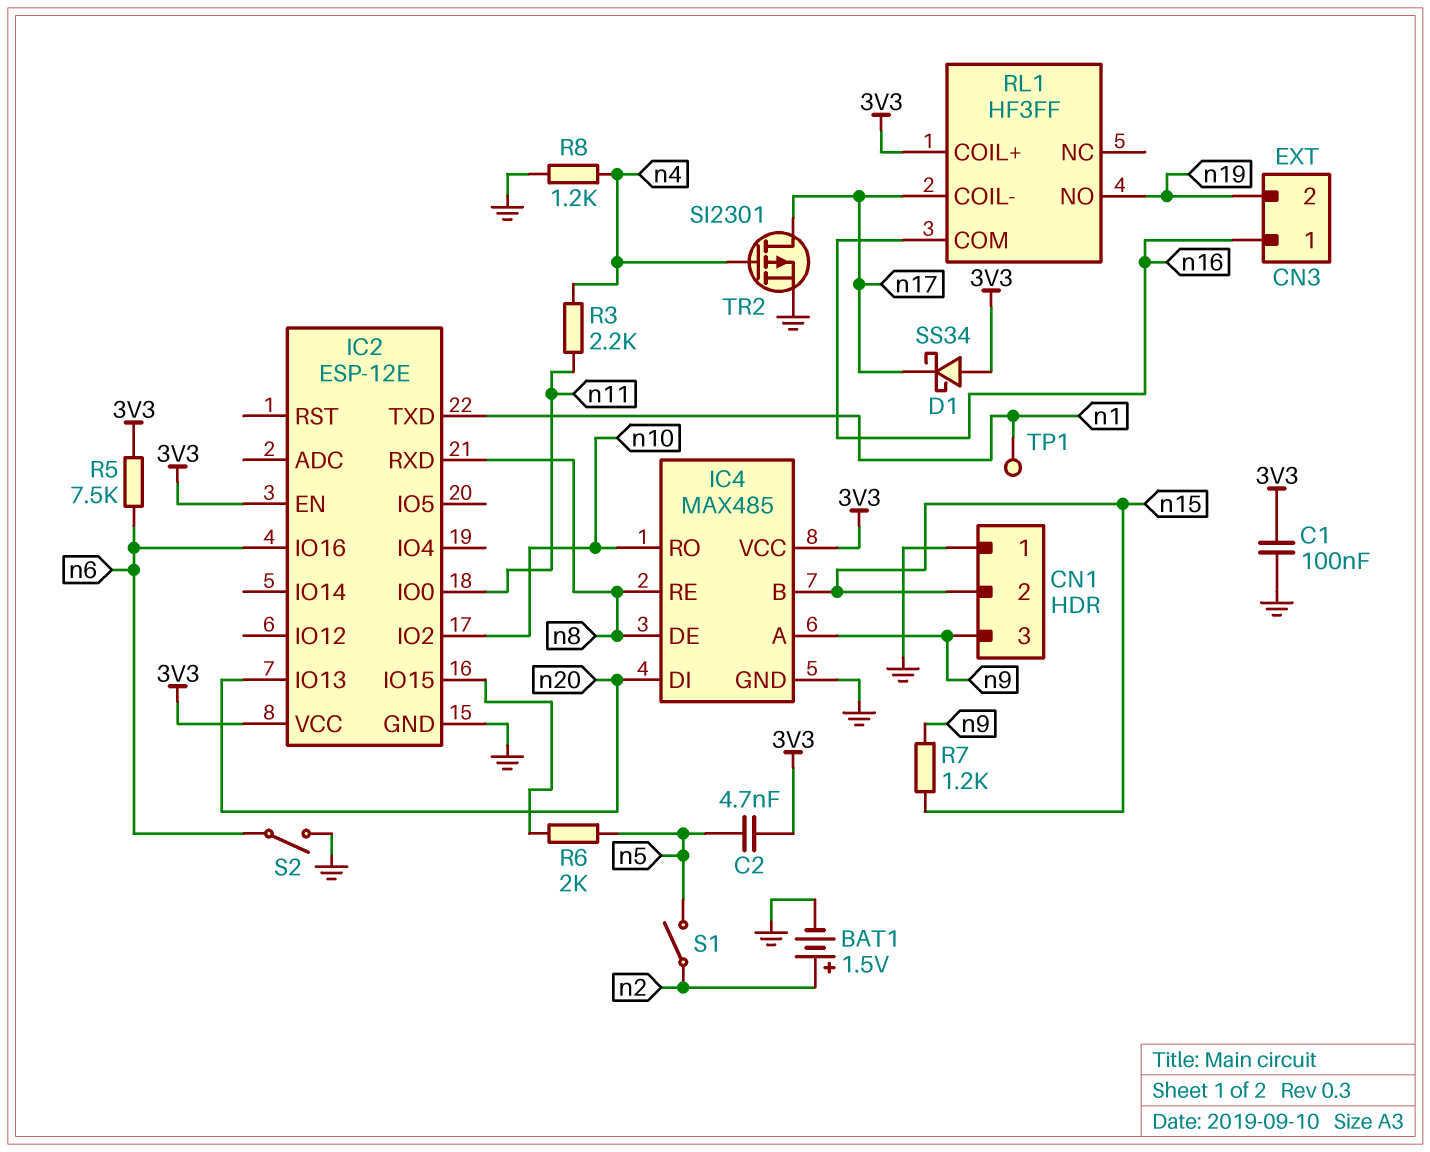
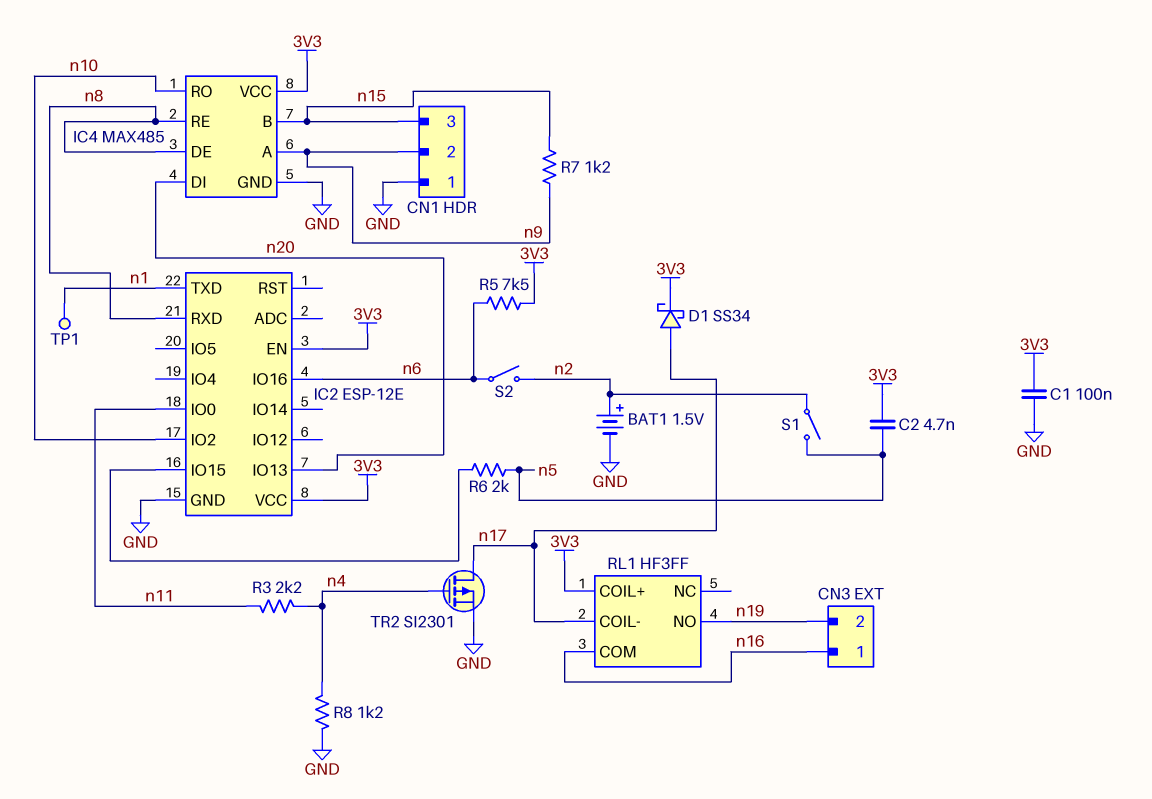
CN1 pin 2: n15 -> n9
CN1 pin 3: n9 -> n15
D1: schottky SS34 (A 3V3, K n17) -> schottky SS34 (A n17, K 3V3)
S2: switch (GND, n6) -> switch (n2, n6)

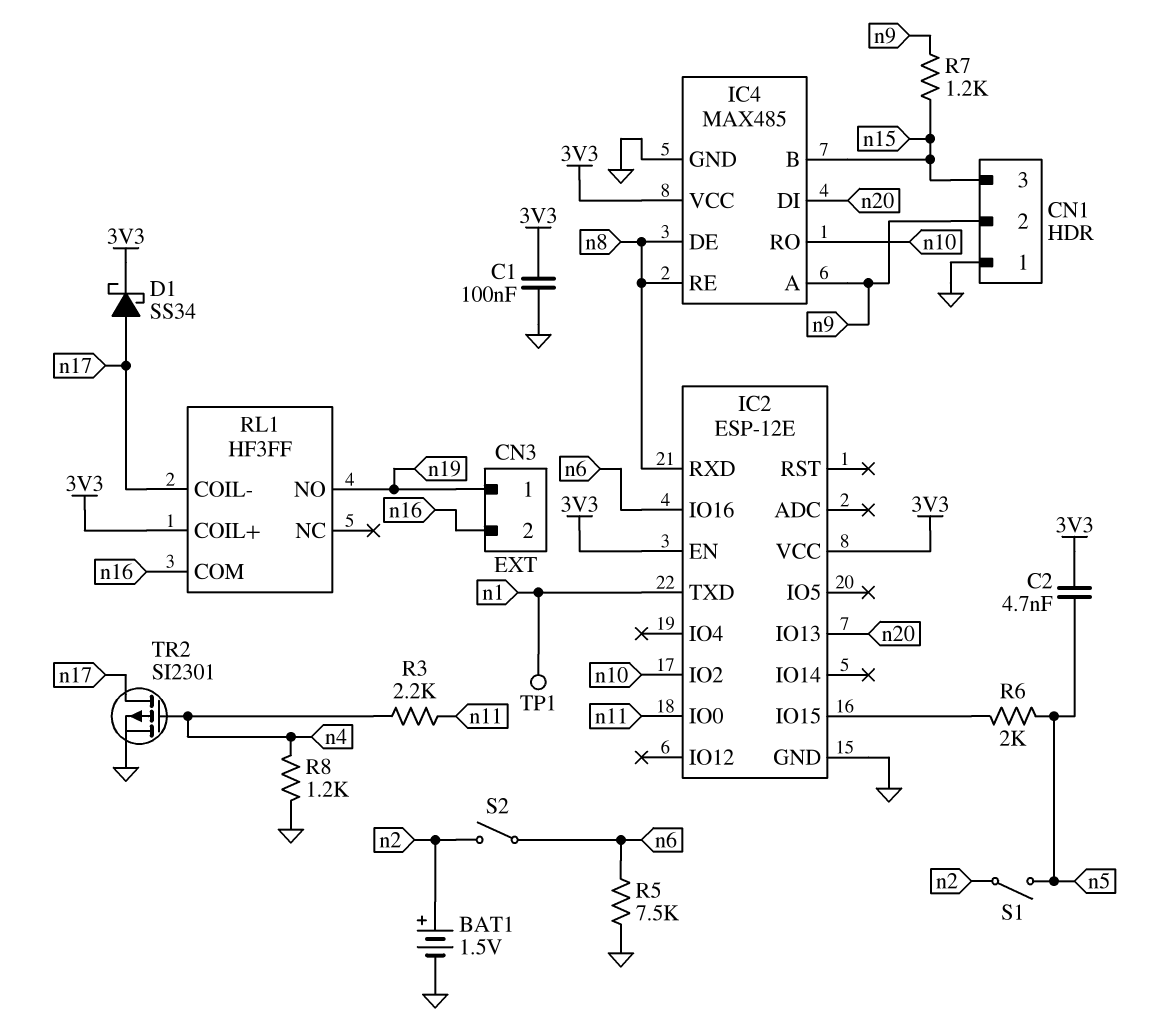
CN3 pin 1: n16 -> n19
CN3 pin 2: n19 -> n16
R5: 7.5k (3V3, n6) -> 7.5k (GND, n6)

